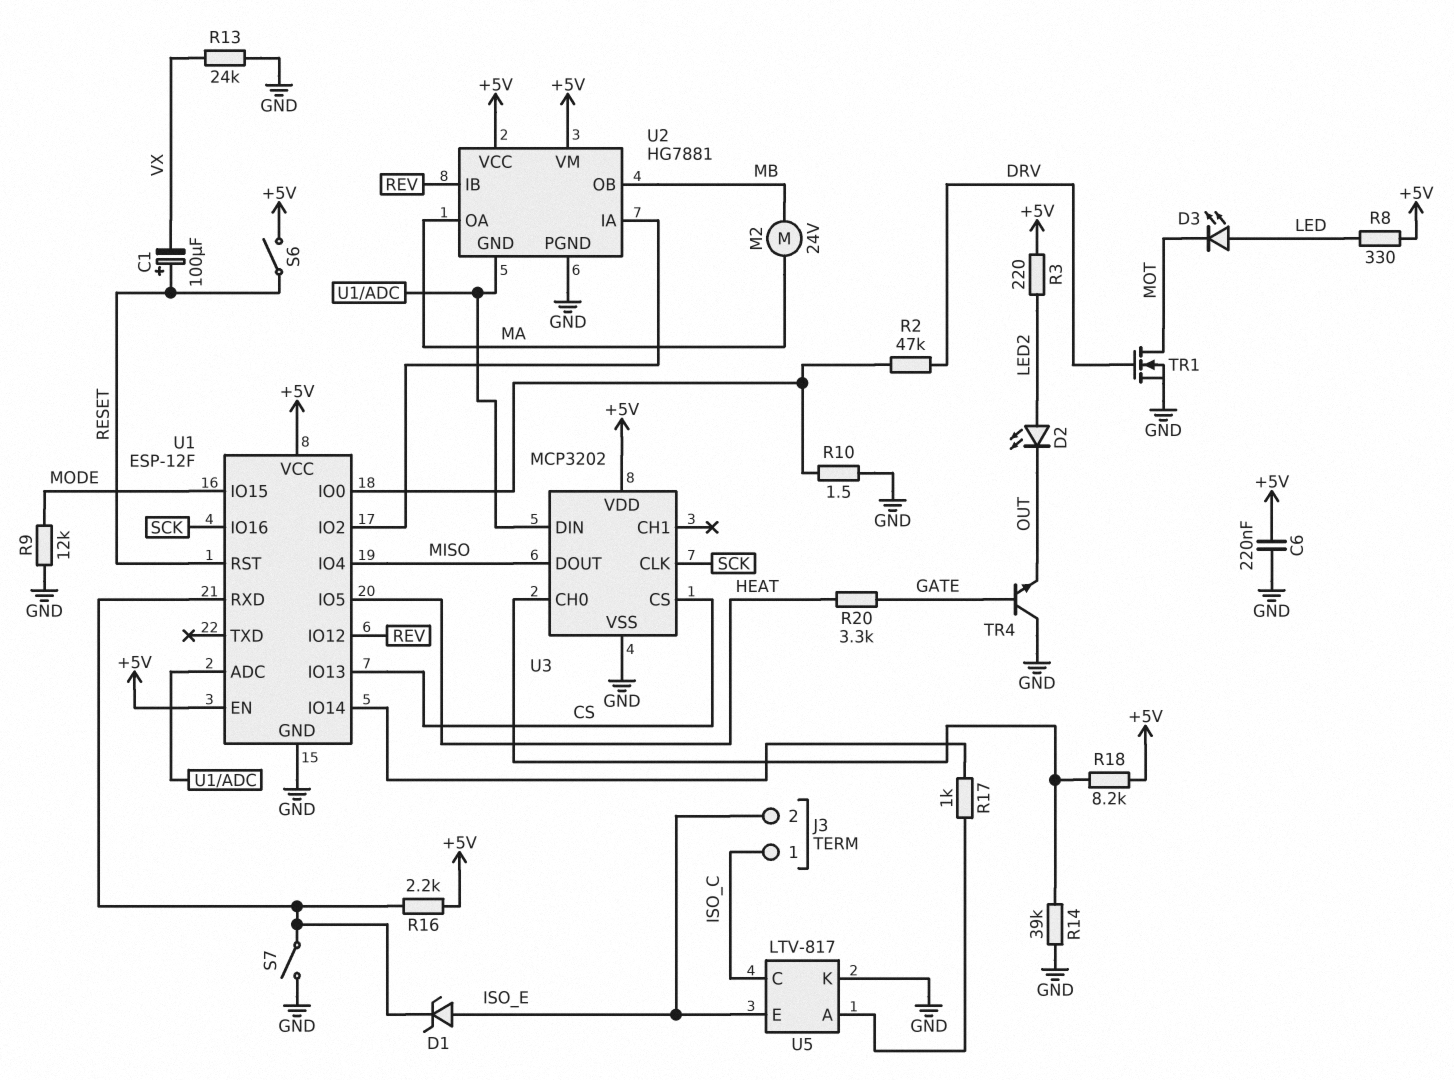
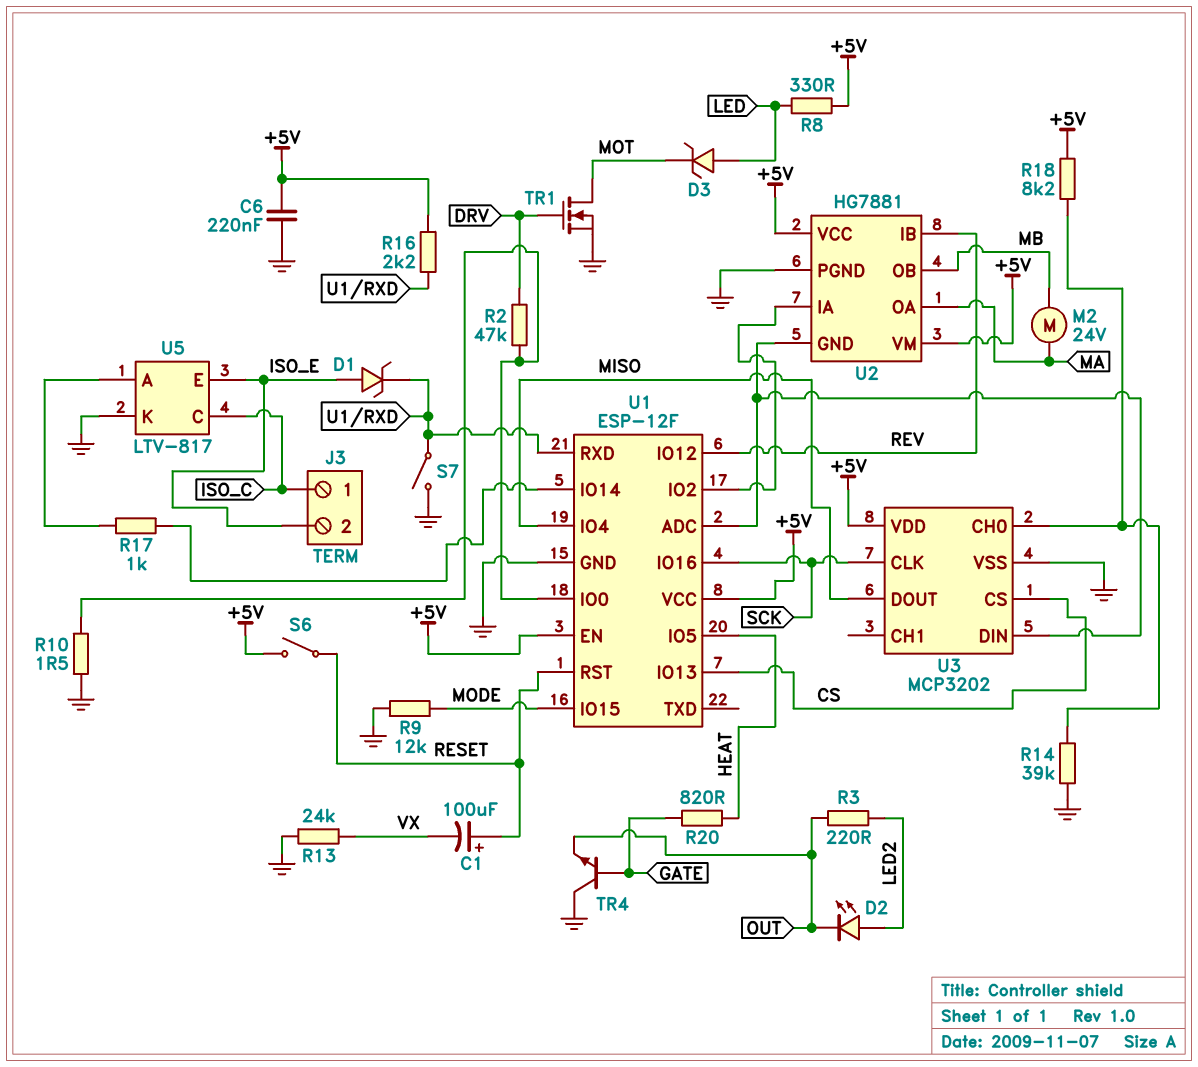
D3: LED (A LED, K MOT) -> zener (A LED, K MOT)
R3: 220 (+5V, LED2) -> 220 (LED2, OUT)
R20: 3.3k (GATE, HEAT) -> 820 (GATE, HEAT)

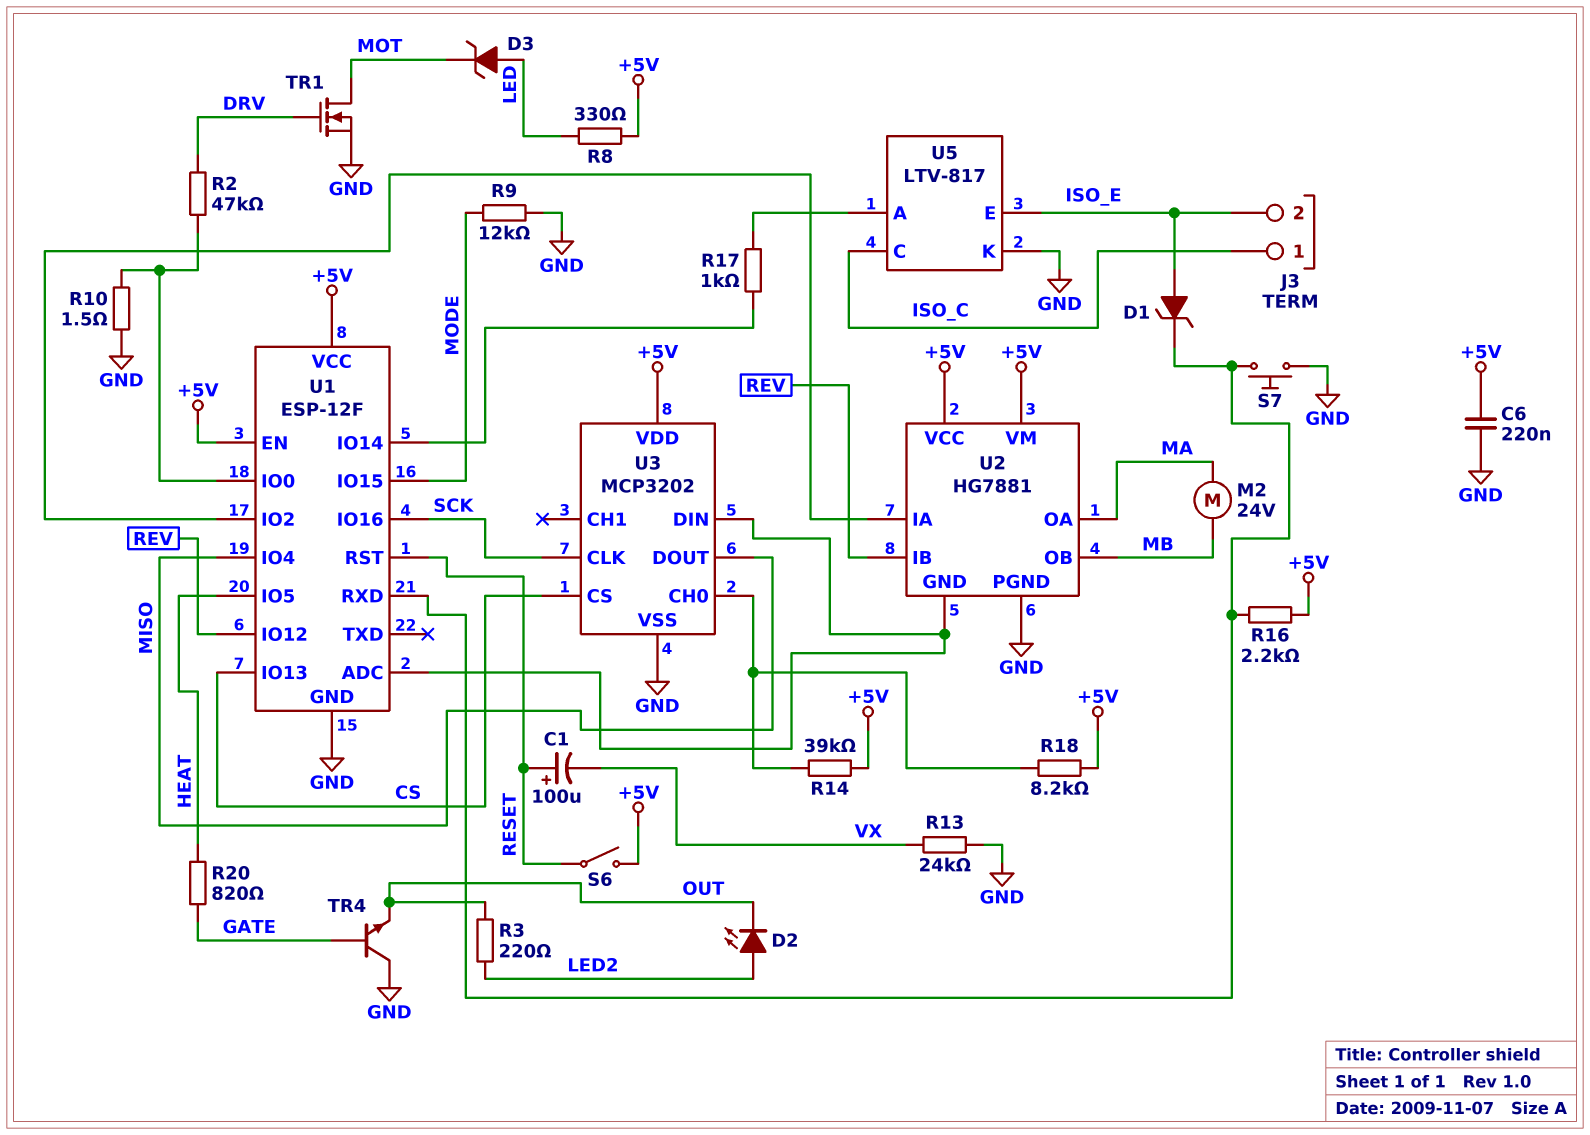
R14: 39k (GND, U3/CH0) -> 39k (+5V, U3/CH0)
S7: switch (GND, U1/RXD) -> button (GND, U1/RXD)

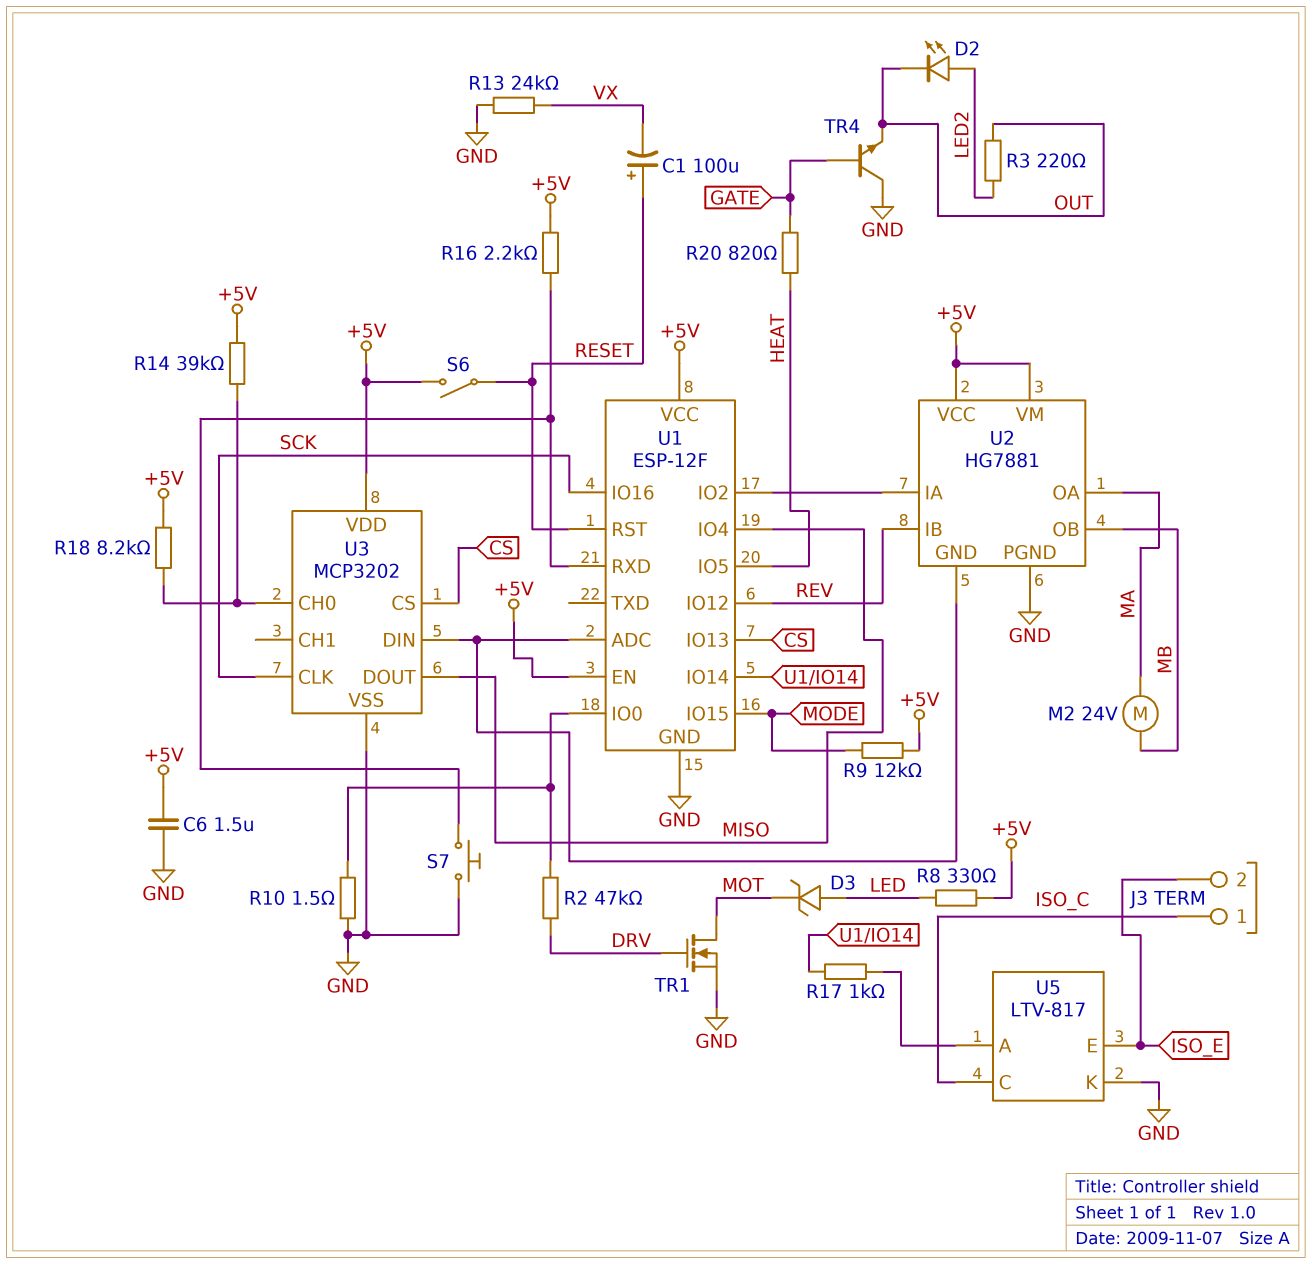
C6: 220nF (+5V, GND) -> 1.5uF (+5V, GND)
D1: zener (A ISO_E, K U1/RXD) -> none
R9: 12k (GND, MODE) -> 12k (+5V, MODE)

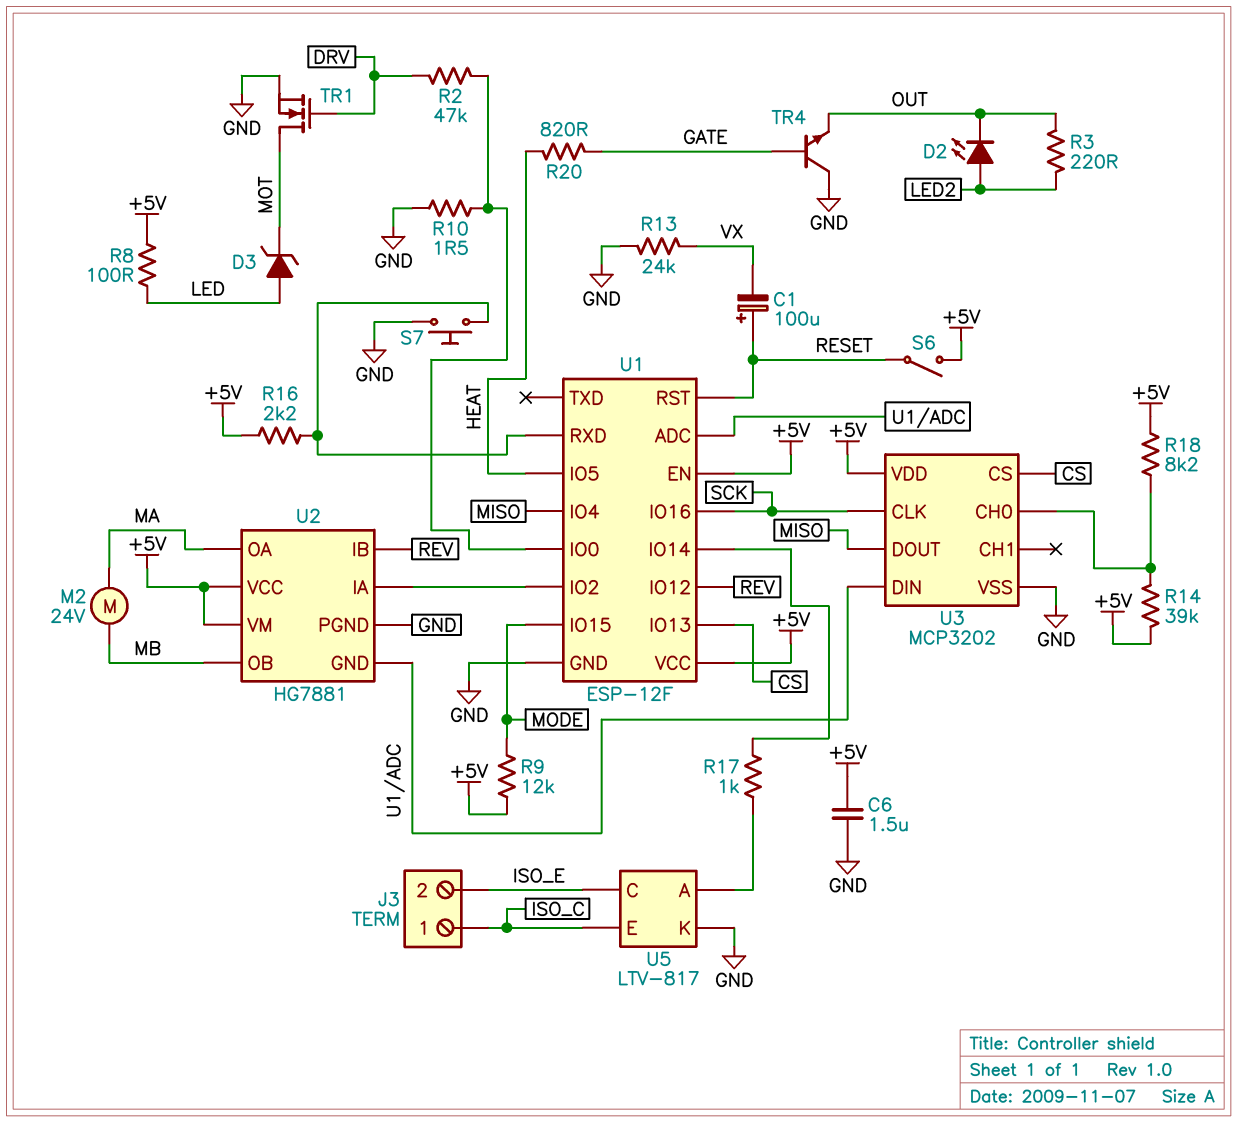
R8: 330 (+5V, LED) -> 100 (+5V, LED)
U5 pin C: ISO_C -> ISO_E
U5 pin E: ISO_E -> ISO_C

